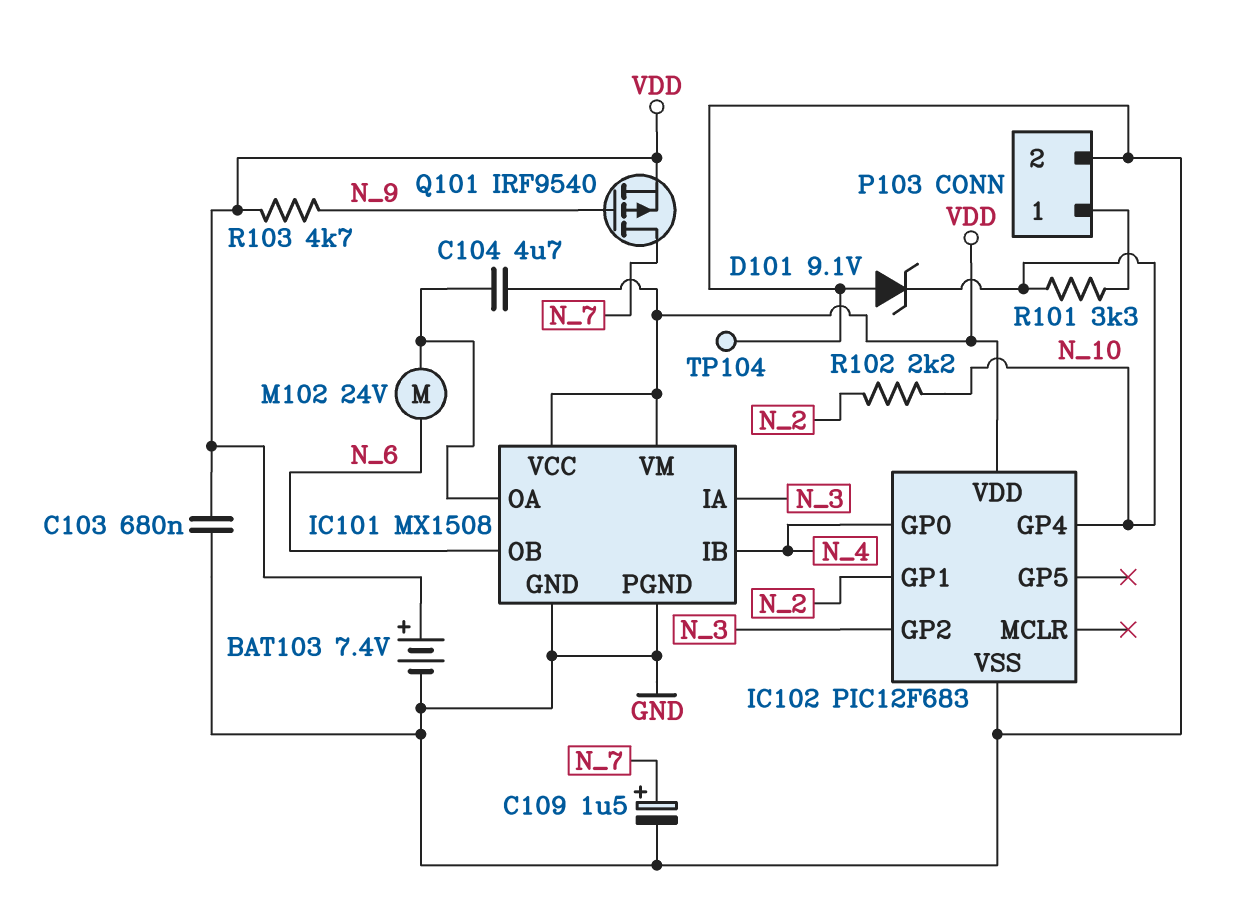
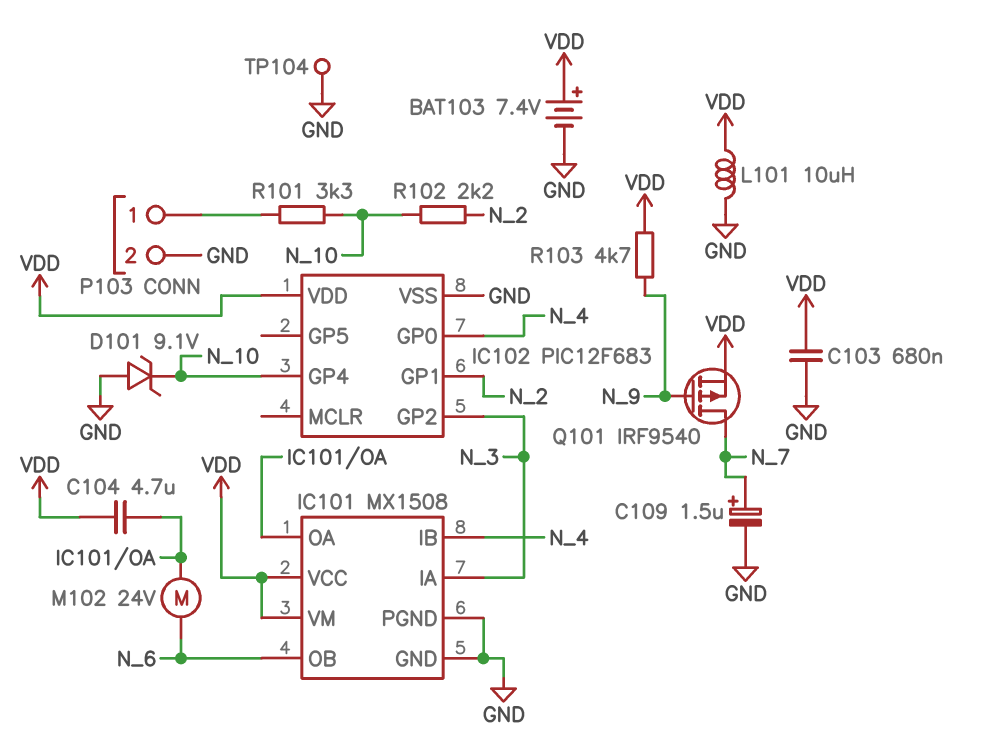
L101: none -> 10uH (GND, VDD)

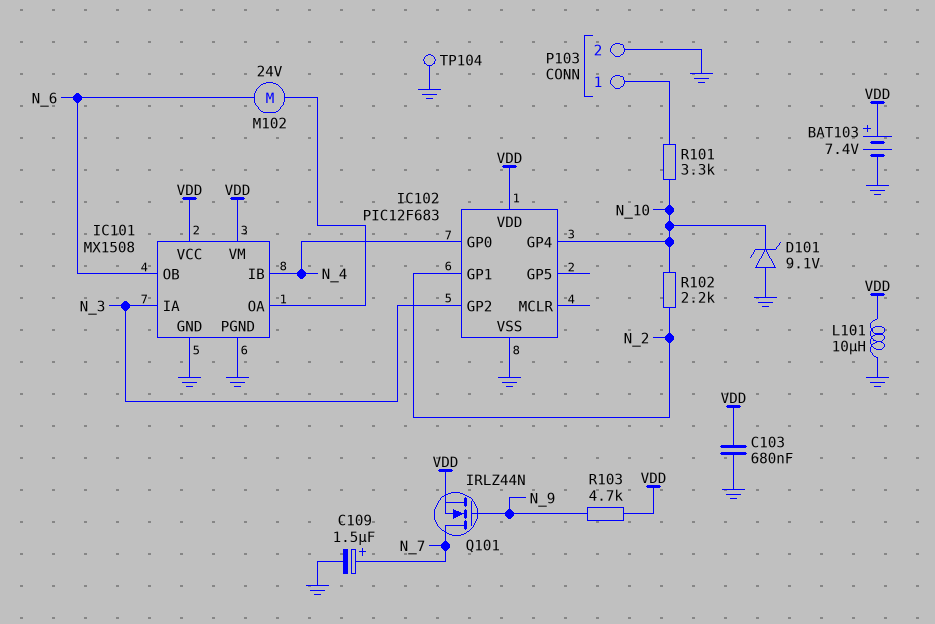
C104: 4.7uF (IC101/OA, VDD) -> none
Q101: PMOS IRF9540 (G N_9, D N_7, S VDD) -> NMOS IRLZ44N (G N_9, D N_7, S VDD)

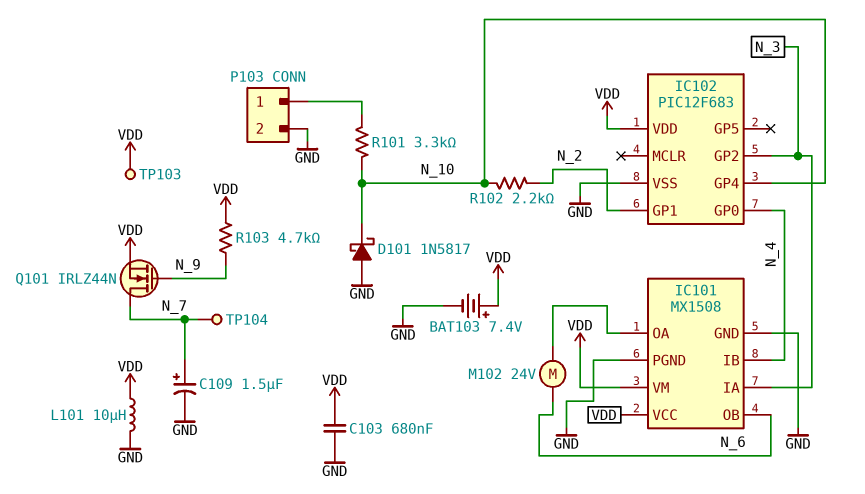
D101: zener 9.1V (A GND, K N_10) -> schottky 1N5817 (A GND, K N_10)
TP103: none -> test point (VDD)
TP104: test point (GND) -> test point (N_7)

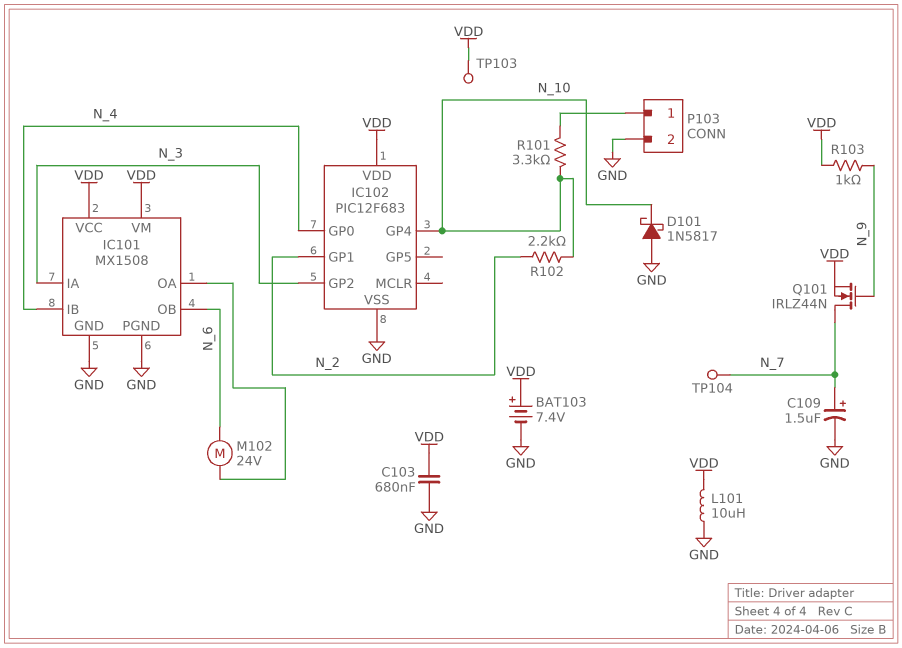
R103: 4.7k (N_9, VDD) -> 1k (N_9, VDD)

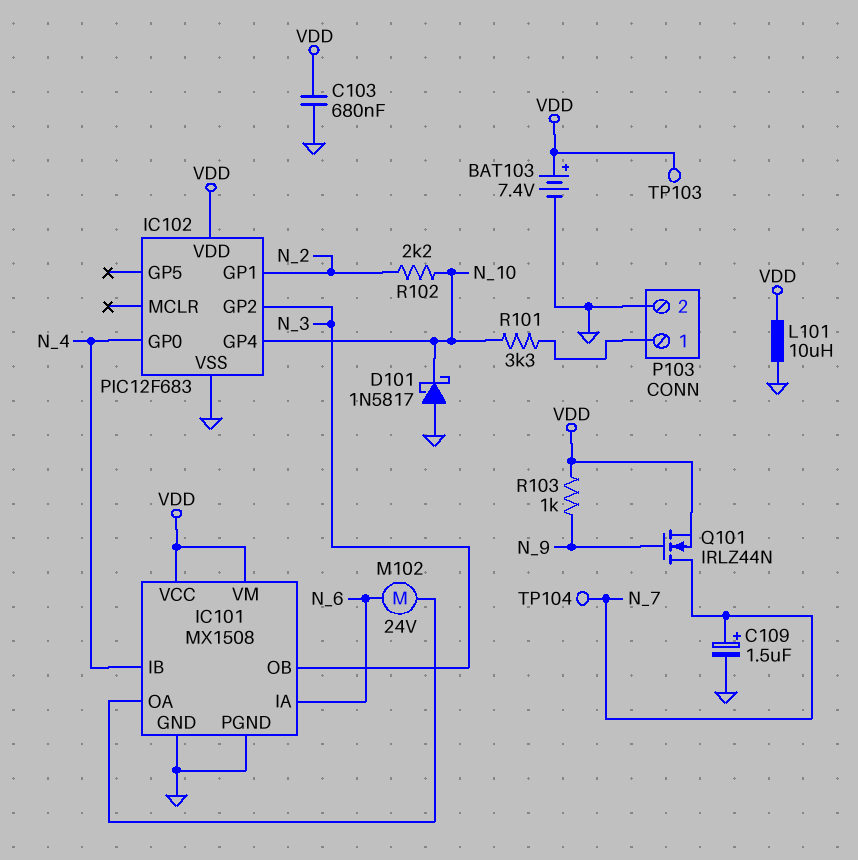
IC101 pin IA: N_3 -> N_6
IC101 pin OB: N_6 -> N_3

